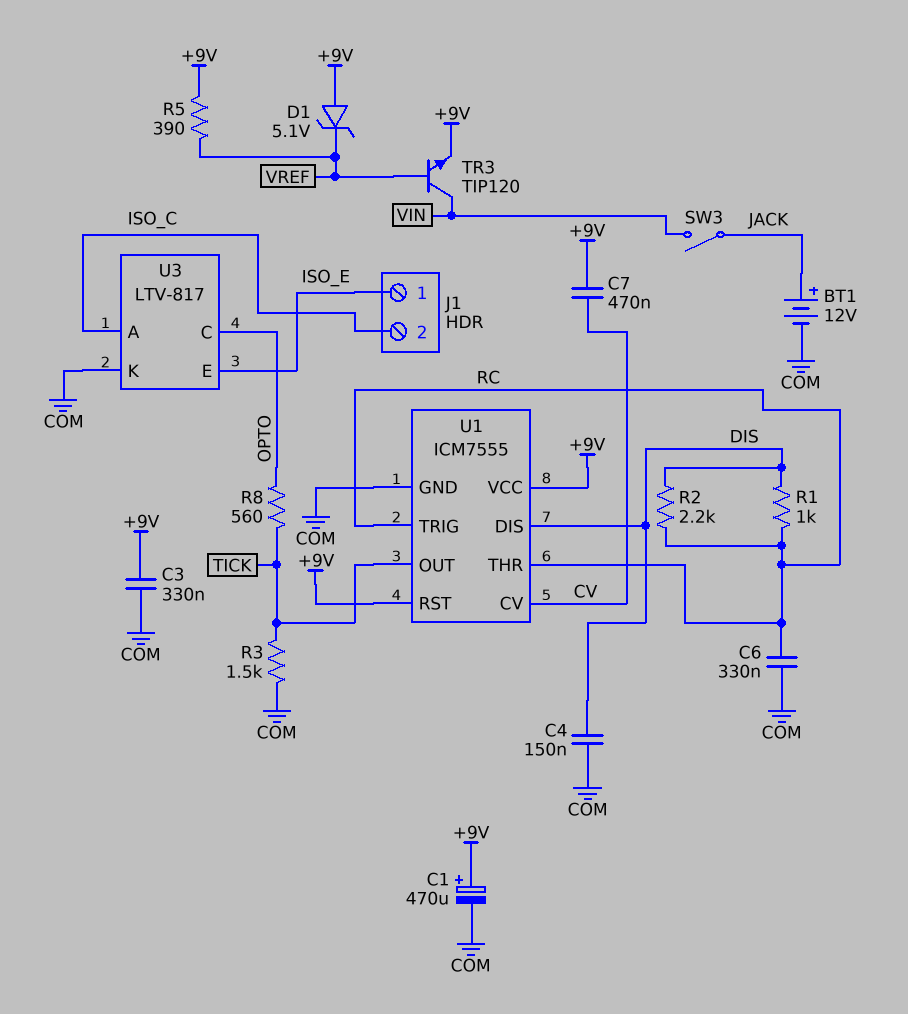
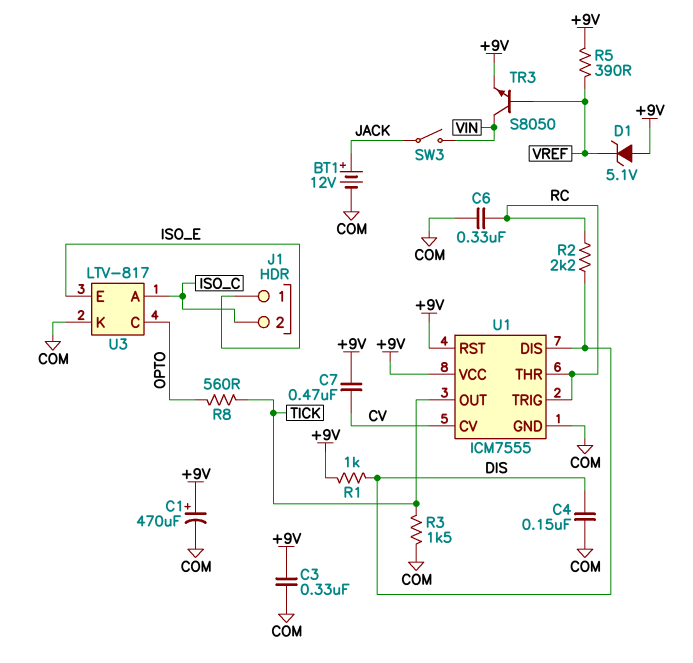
R1: 1k (DIS, RC) -> 1k (+9V, DIS)
TR3: NPN TIP120 (B VREF, C VIN, E +9V) -> NPN S8050 (B VREF, C VIN, E +9V)

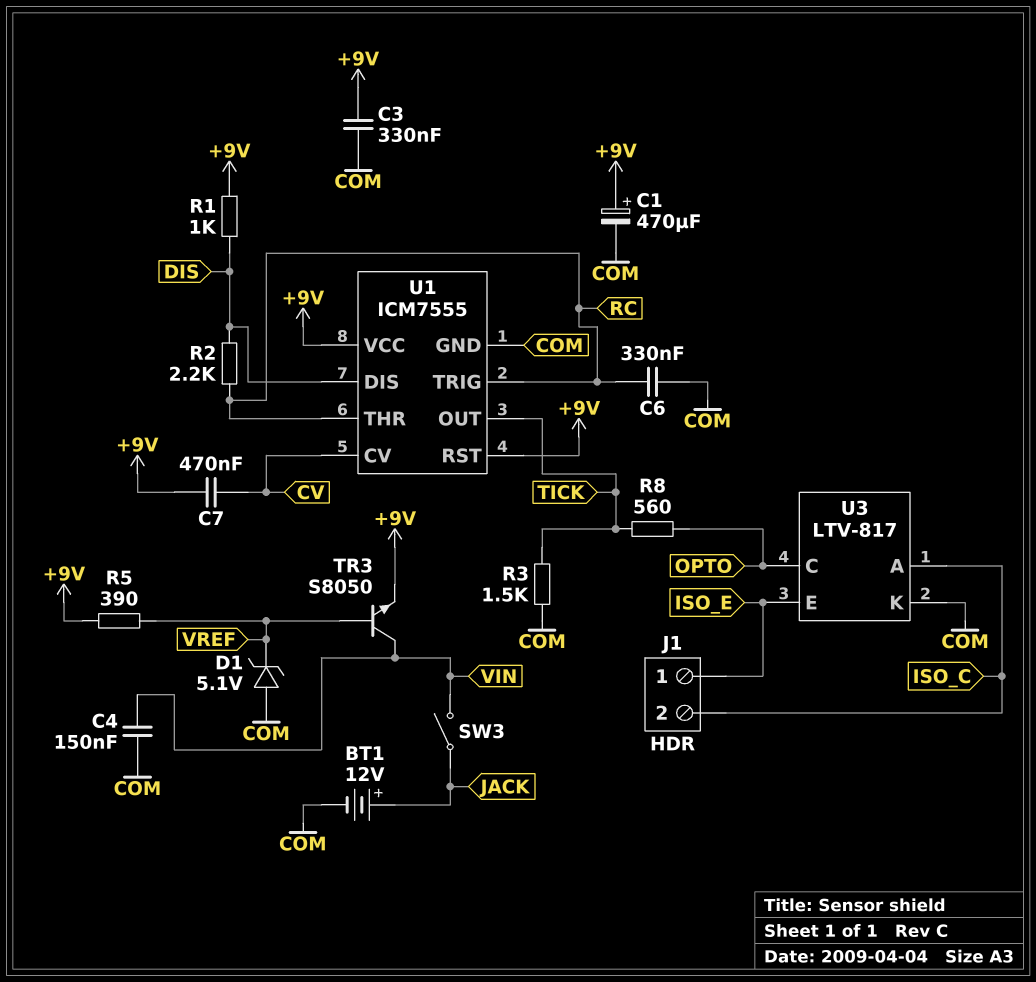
C4: 150nF (COM, DIS) -> 150nF (COM, VIN)
D1: zener 5.1V (A +9V, K VREF) -> zener 5.1V (A COM, K VREF)

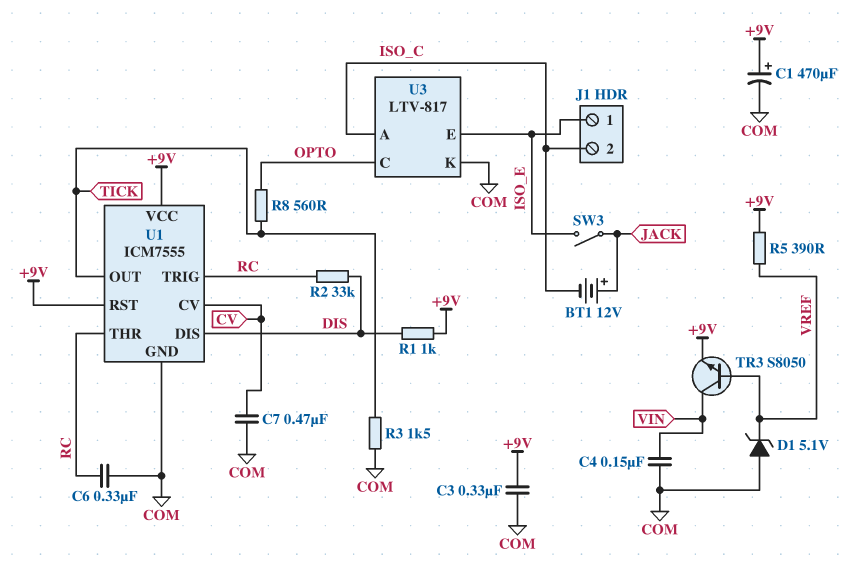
BT1: 12V (plus JACK, minus COM) -> 12V (plus JACK, minus ISO_C)
C7: 470nF (+9V, CV) -> 470nF (COM, CV)
R2: 2.2k (DIS, RC) -> 33k (DIS, RC)
SW3: switch (JACK, VIN) -> switch (ISO_E, JACK)

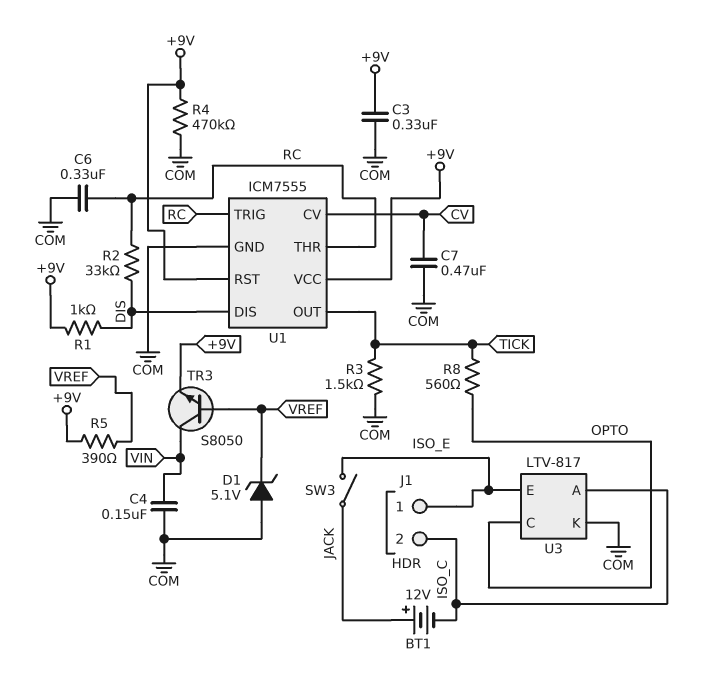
C1: 470uF (plus +9V, minus COM) -> none
R4: none -> 470k (+9V, COM)

